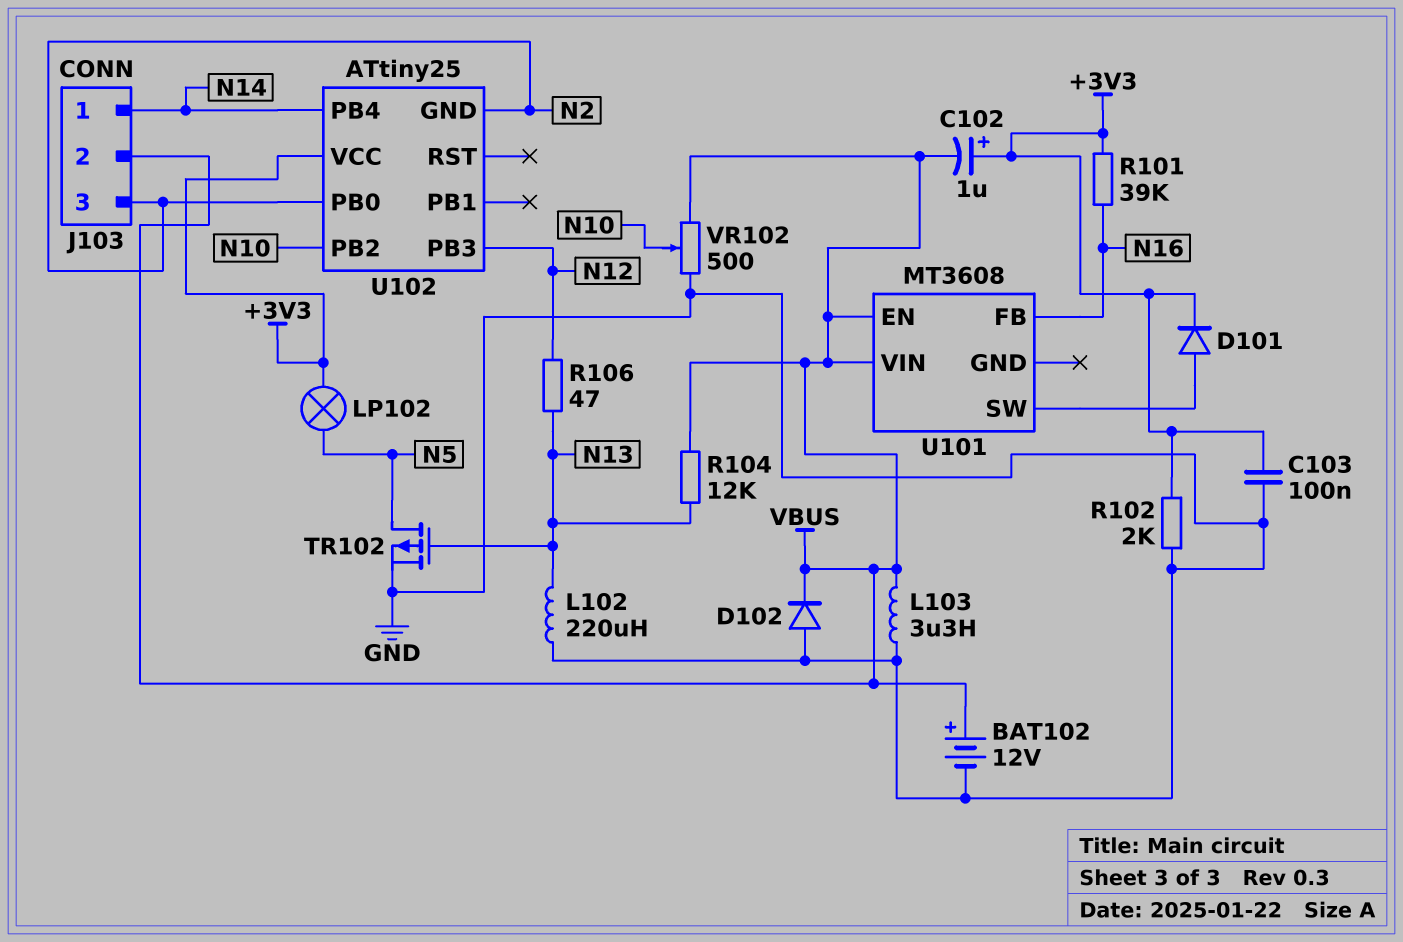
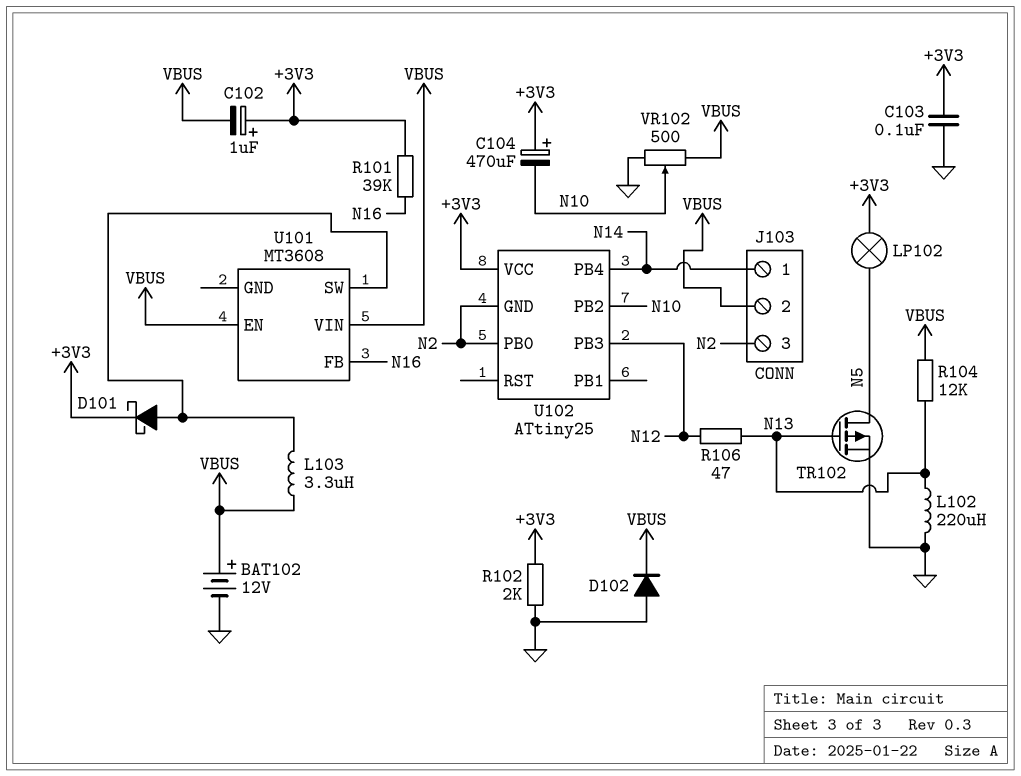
C104: none -> 470uF (plus +3V3, minus N10)
D101: diode (A U101/SW, K +3V3) -> schottky (A U101/SW, K +3V3)
L103: 3.3uH (GND, VBUS) -> 3.3uH (U101/SW, VBUS)

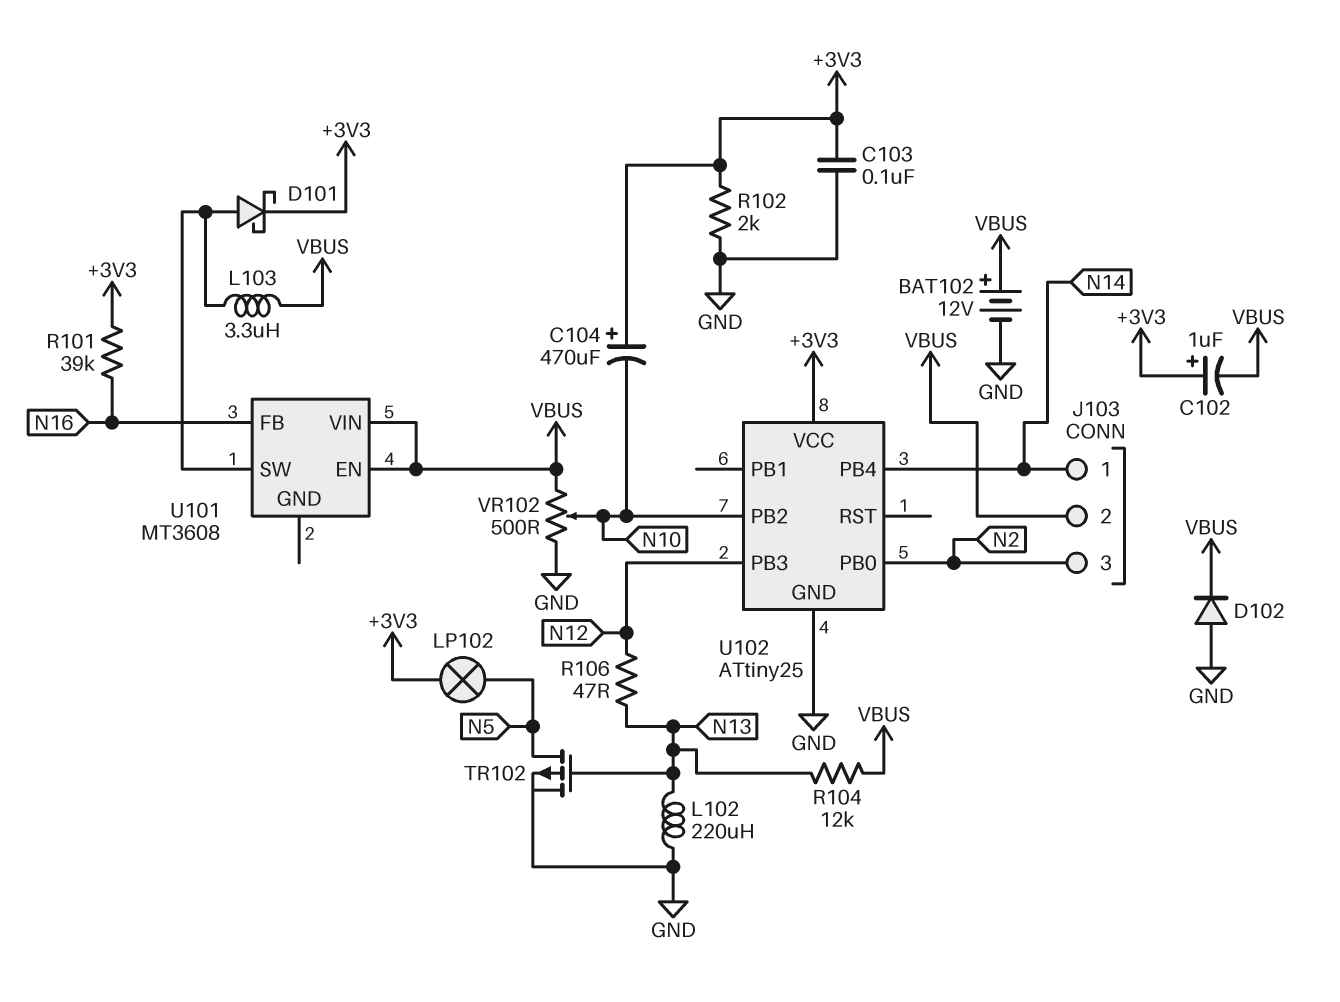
U102 pin GND: N2 -> GND

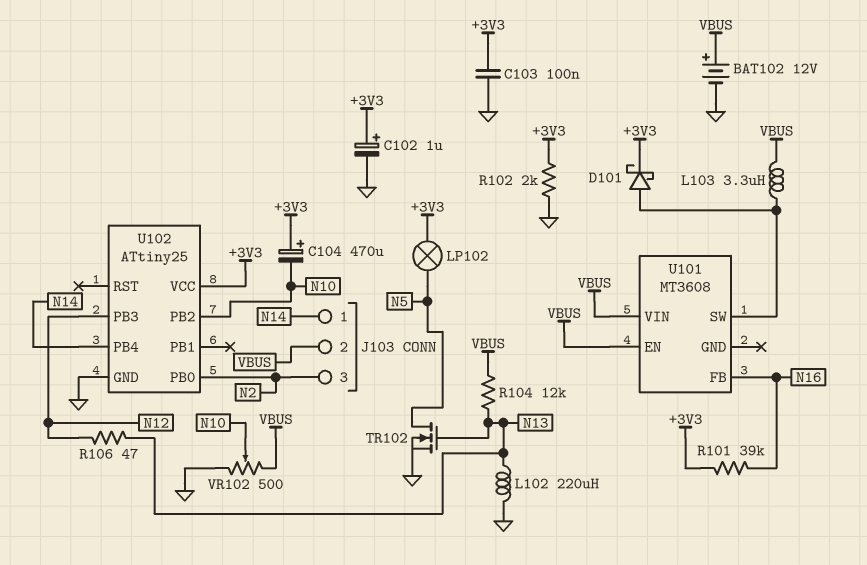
C102: 1uF (plus +3V3, minus VBUS) -> 1uF (plus +3V3, minus GND)
D102: diode (A GND, K VBUS) -> none
TR102: PMOS (G N13, D N5, S GND) -> NMOS (G N13, D N5, S GND)

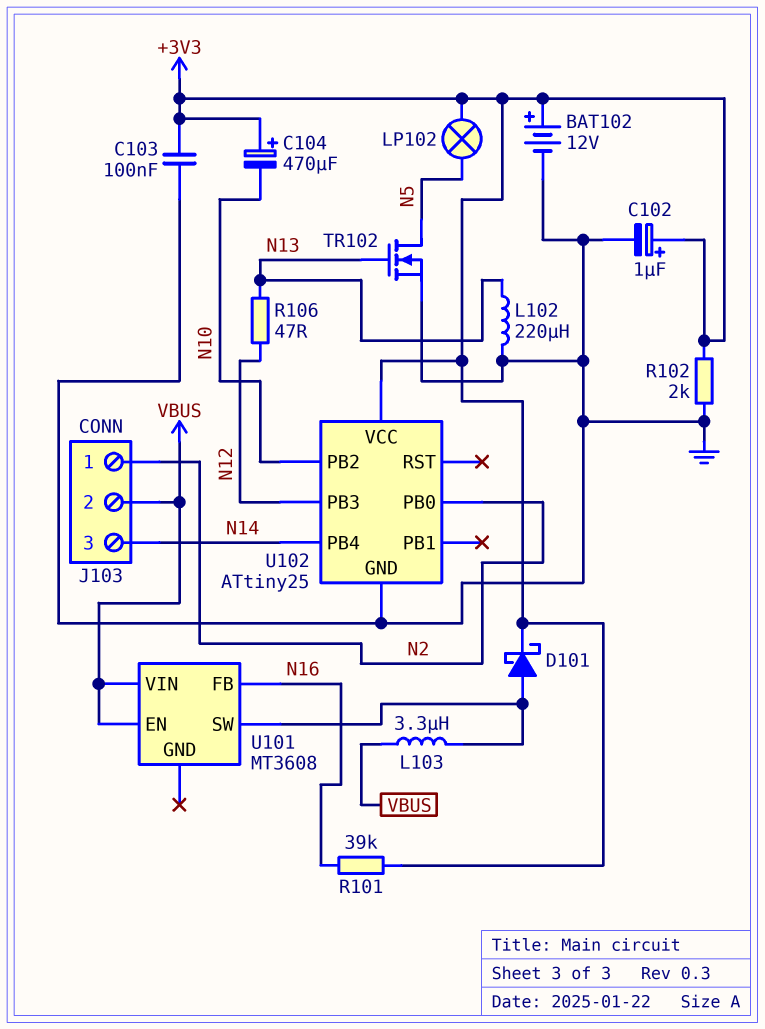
BAT102: 12V (plus VBUS, minus GND) -> 12V (plus +3V3, minus GND)
J103 pin 1: N14 -> N2
J103 pin 3: N2 -> N14
R104: 12k (N13, VBUS) -> none
VR102: 500 (GND, VBUS, wiper N10) -> none

